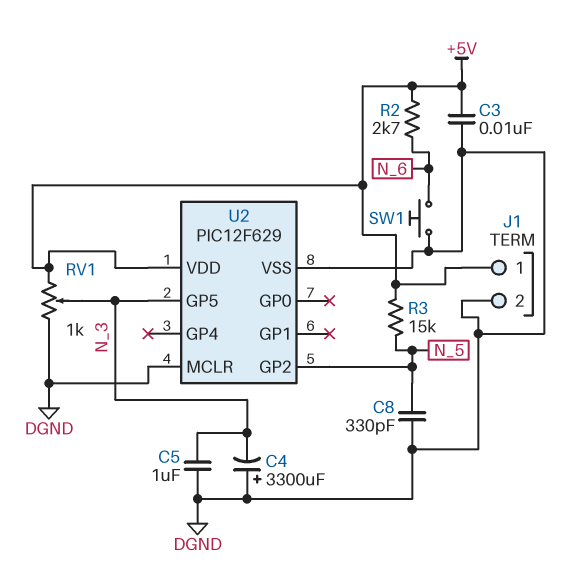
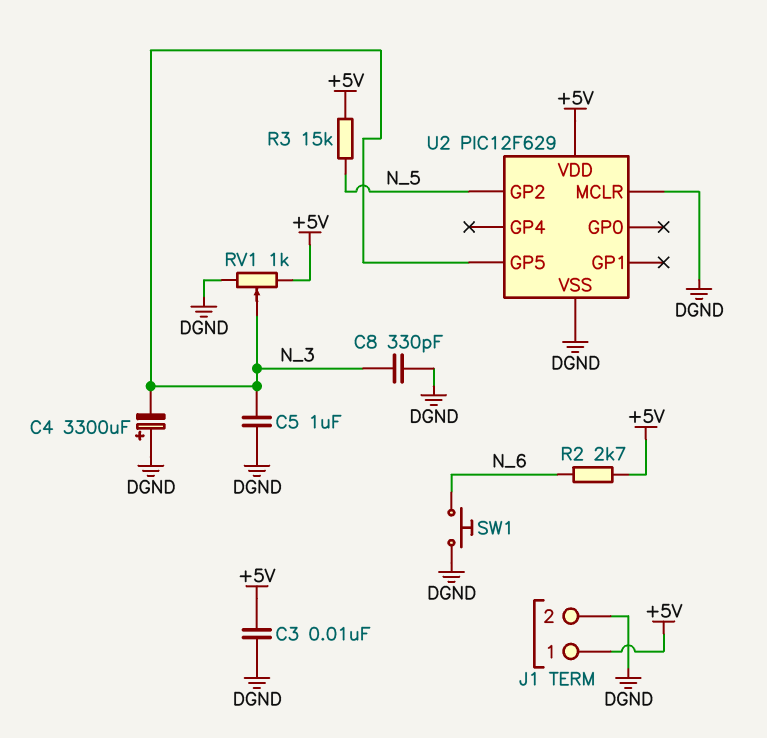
C8: 330pF (DGND, N_5) -> 330pF (DGND, N_3)

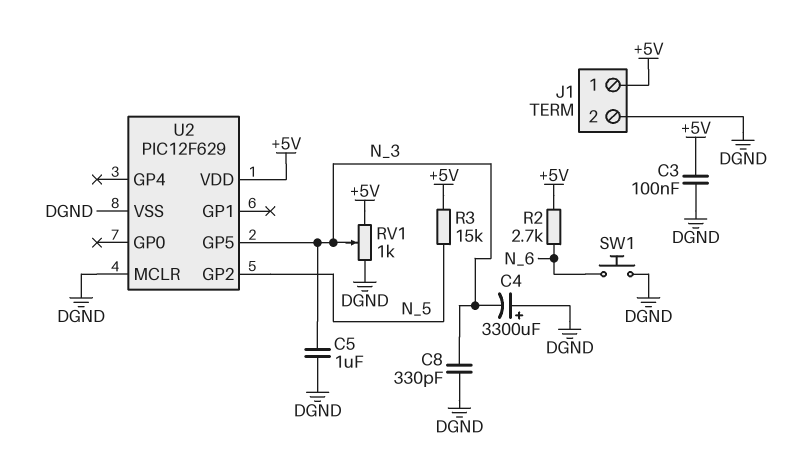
C3: 10nF (+5V, DGND) -> 100nF (+5V, DGND)

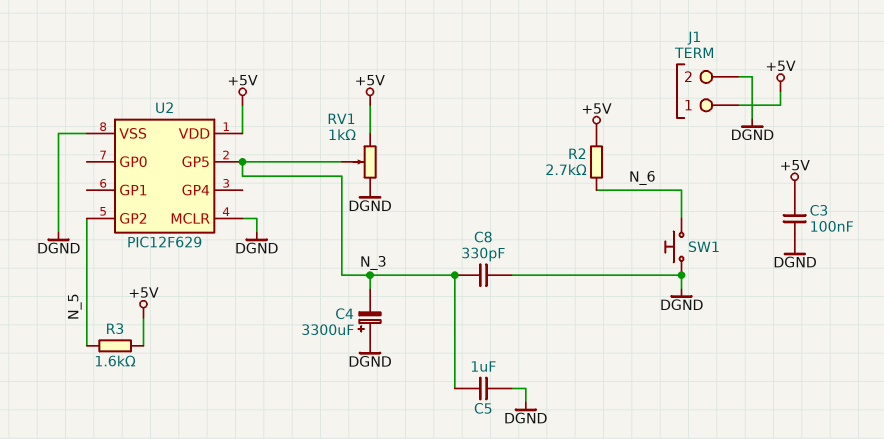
R3: 15k (+5V, N_5) -> 1.6k (+5V, N_5)

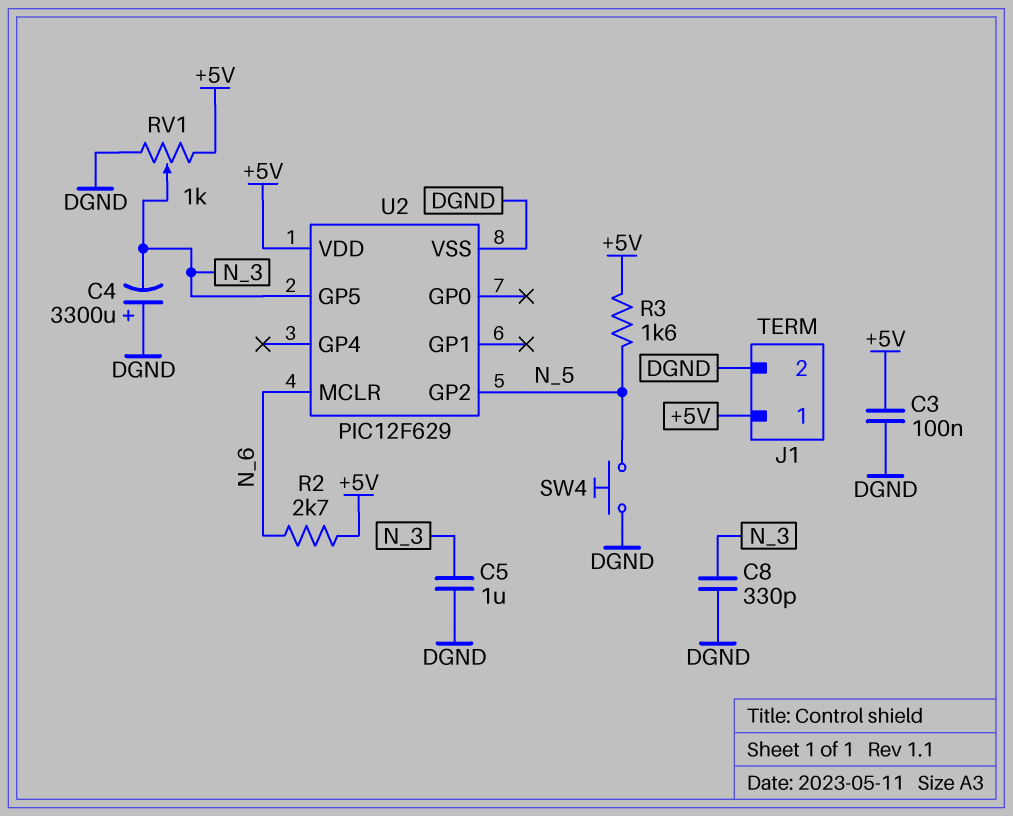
SW1: button (DGND, N_6) -> none
SW4: none -> button (DGND, N_5)
U2 pin MCLR: DGND -> N_6

